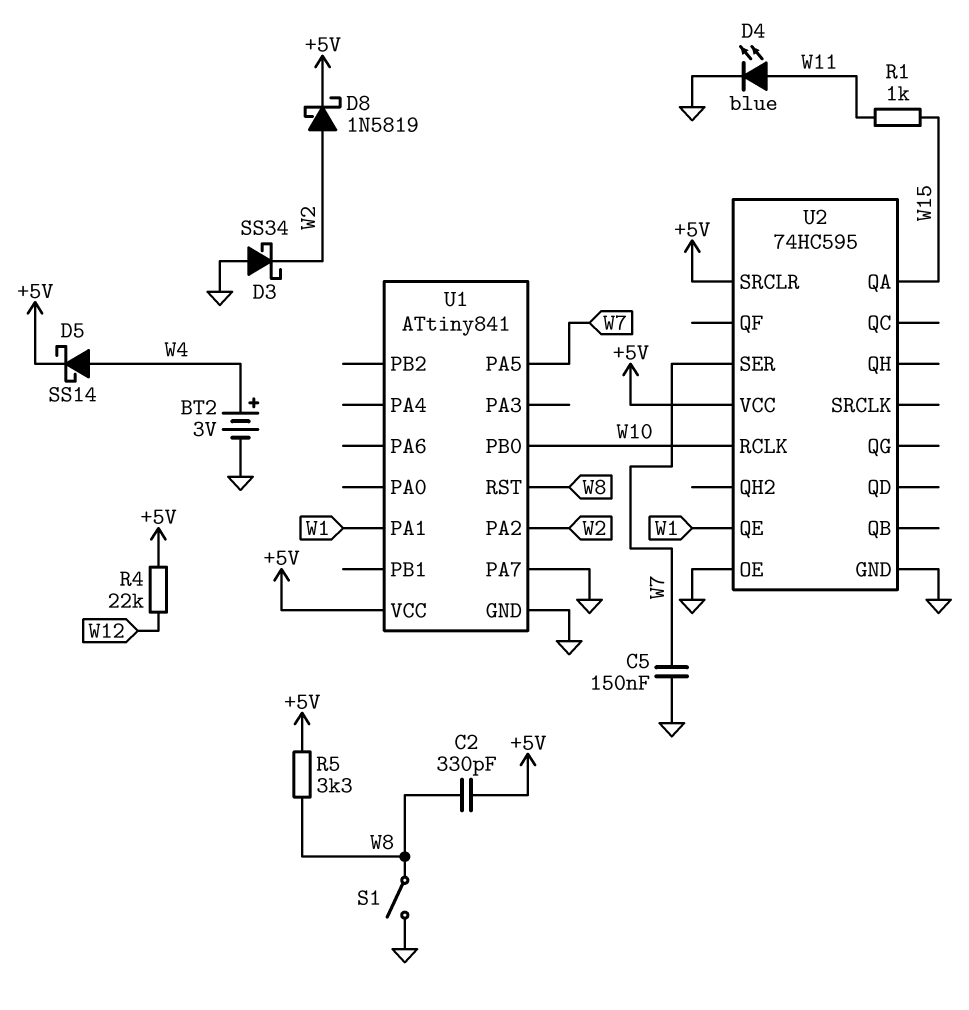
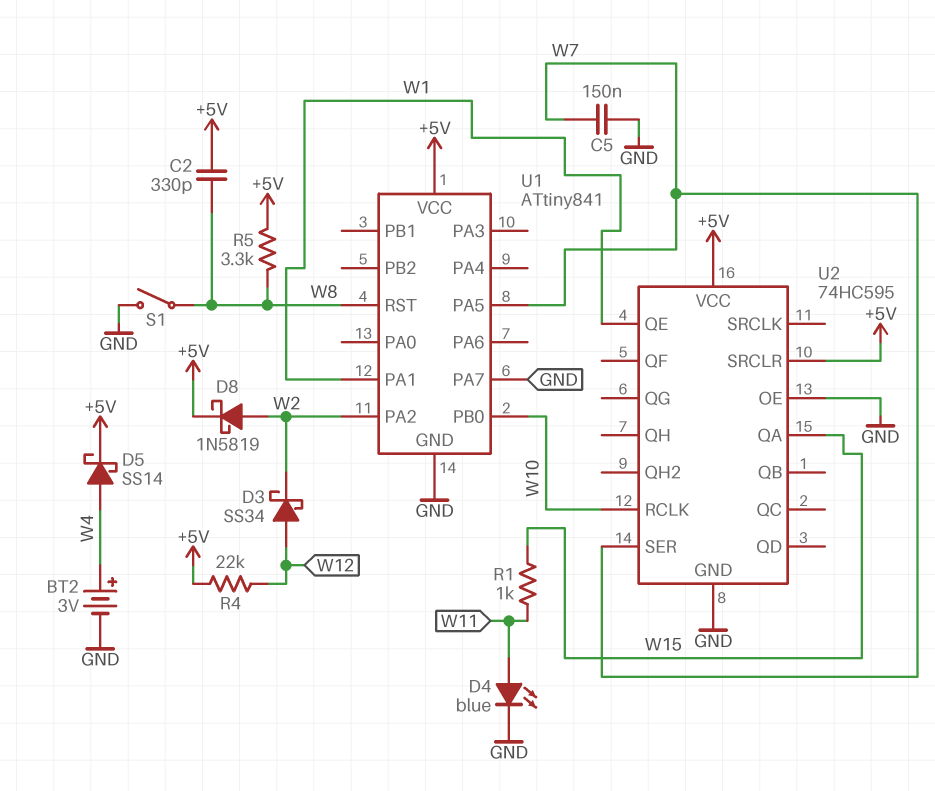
D3: schottky SS34 (A GND, K W2) -> schottky SS34 (A W12, K W2)

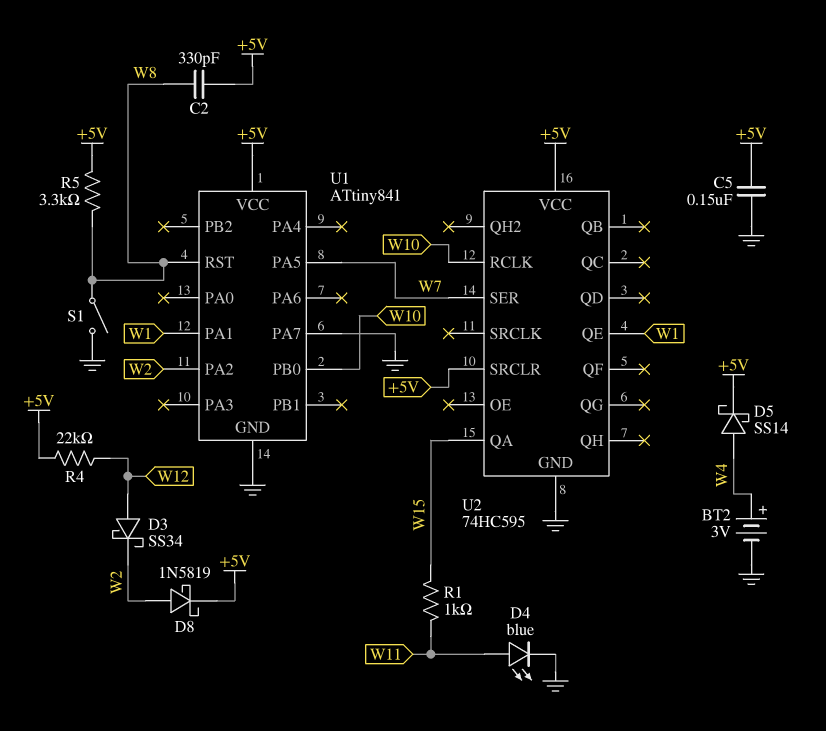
C5: 150nF (GND, W7) -> 150nF (+5V, GND)
U2 pin OE: GND -> none

